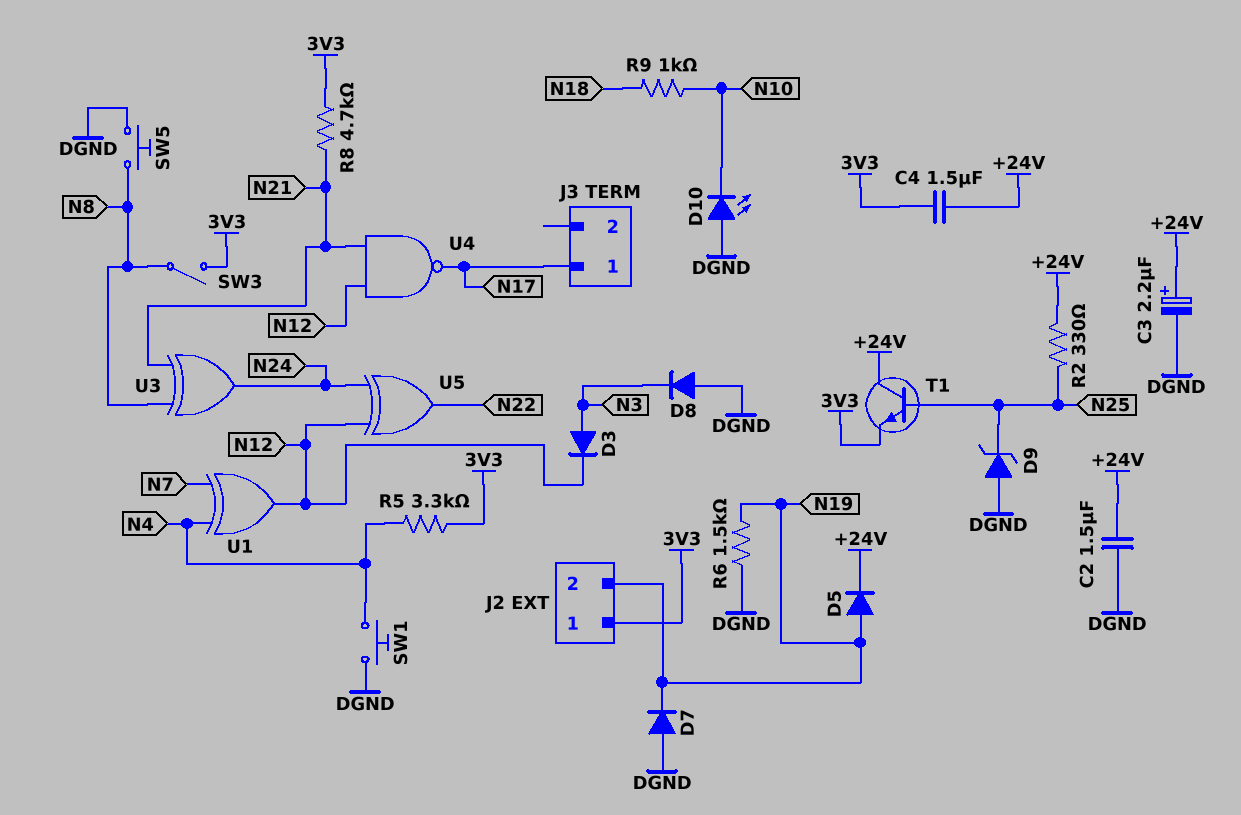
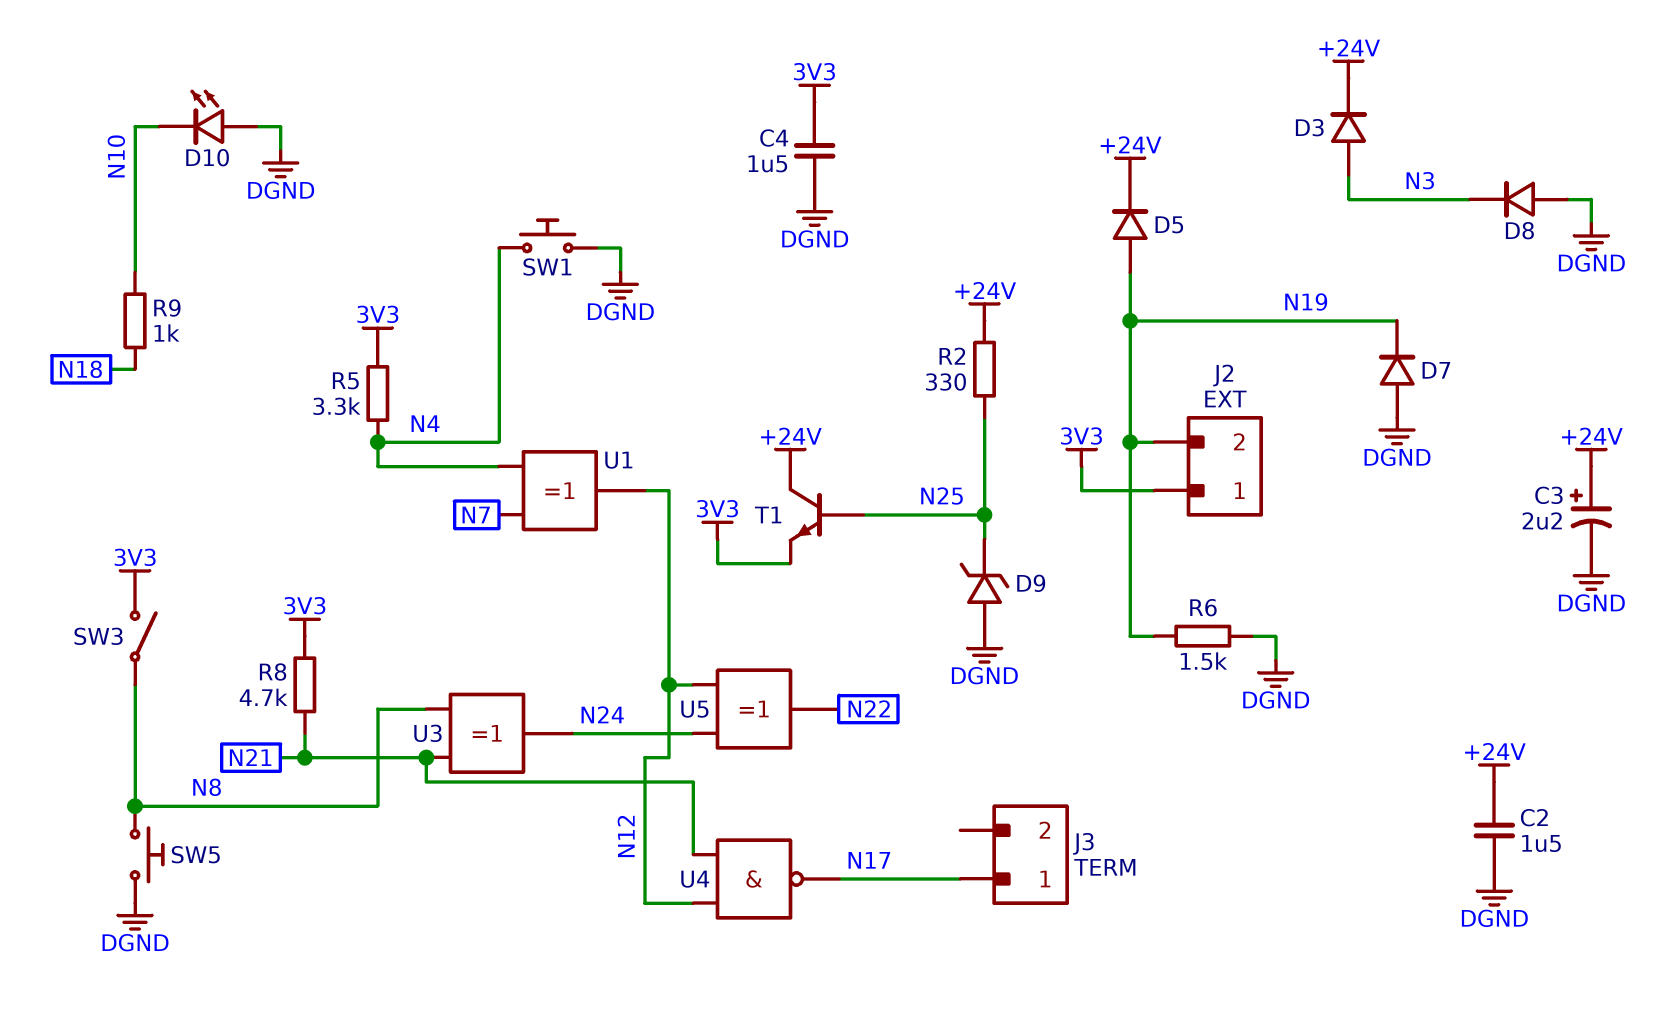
C4: 1.5uF (+24V, 3V3) -> 1.5uF (3V3, DGND)
D3: diode (A N3, K N12) -> diode (A N3, K +24V)

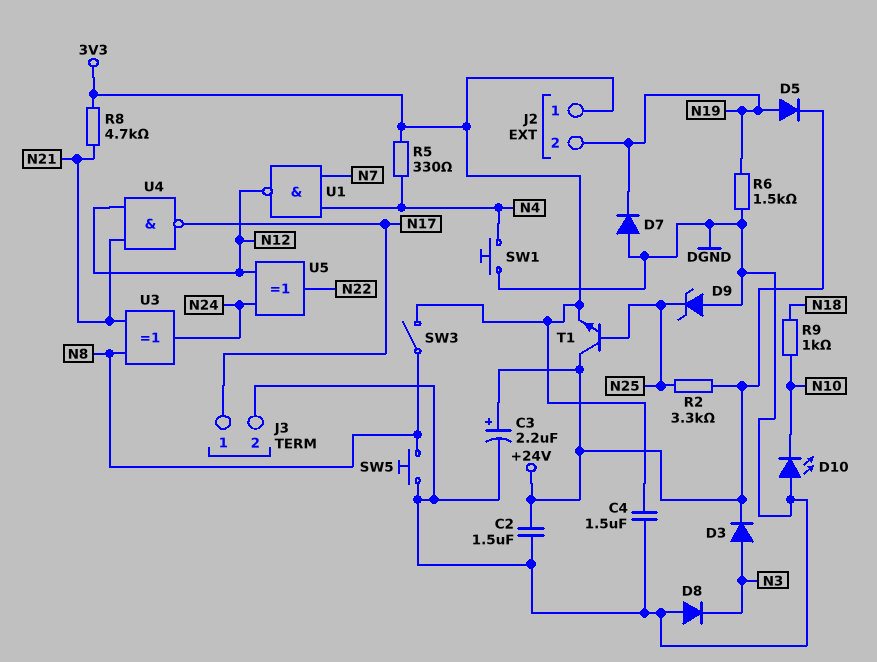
J3 pin 2: none -> DGND
R2: 330 (+24V, N25) -> 3.3k (+24V, N25)
R5: 3.3k (3V3, N4) -> 330 (3V3, N4)
U1: XOR (in N4, in N7, out N12) -> NAND (in N4, in N7, out N12)

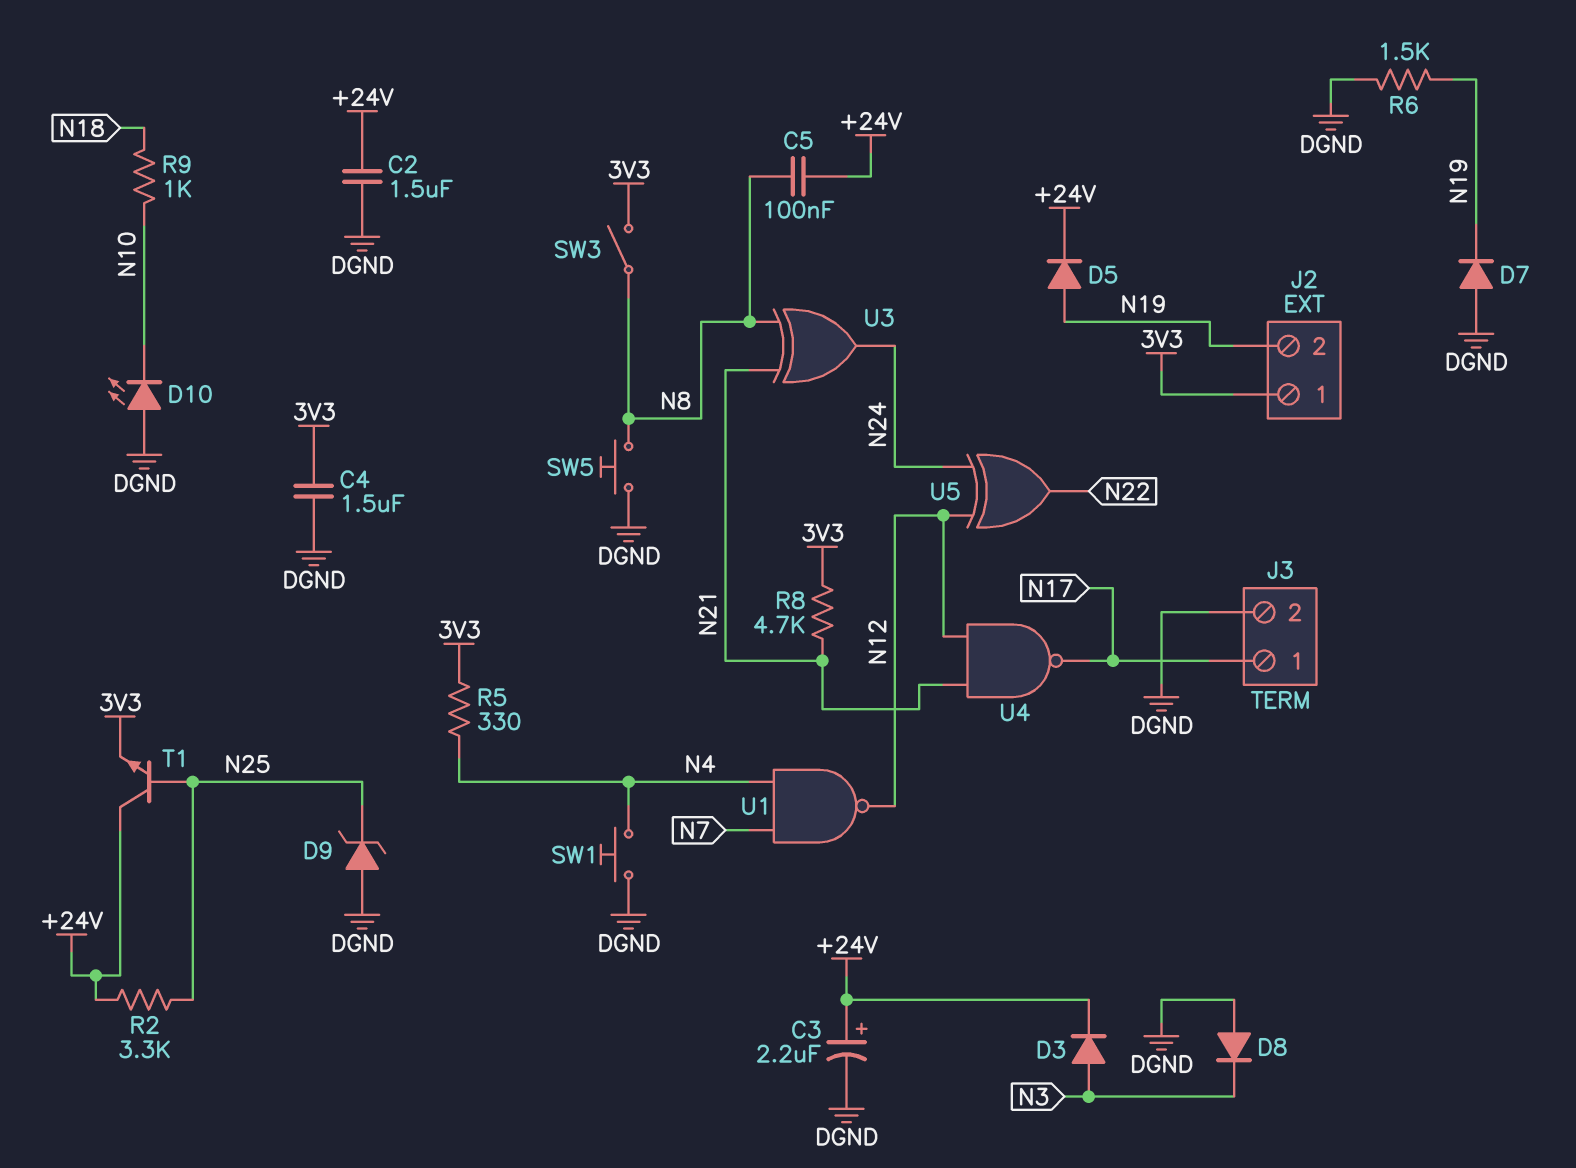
C5: none -> 100nF (+24V, N8)

